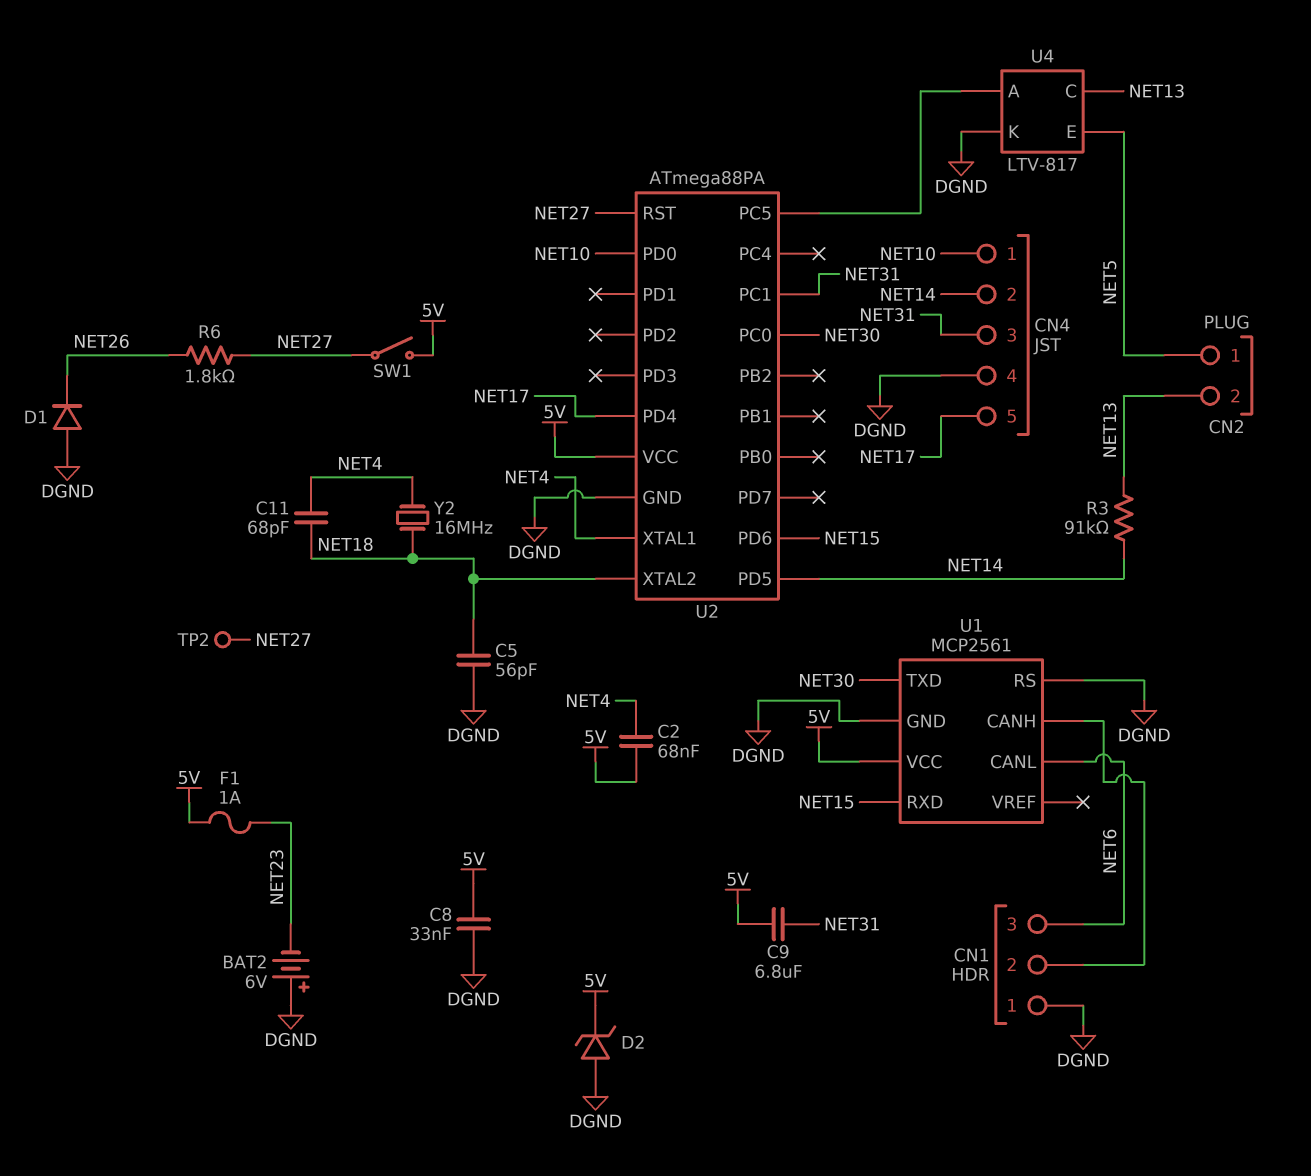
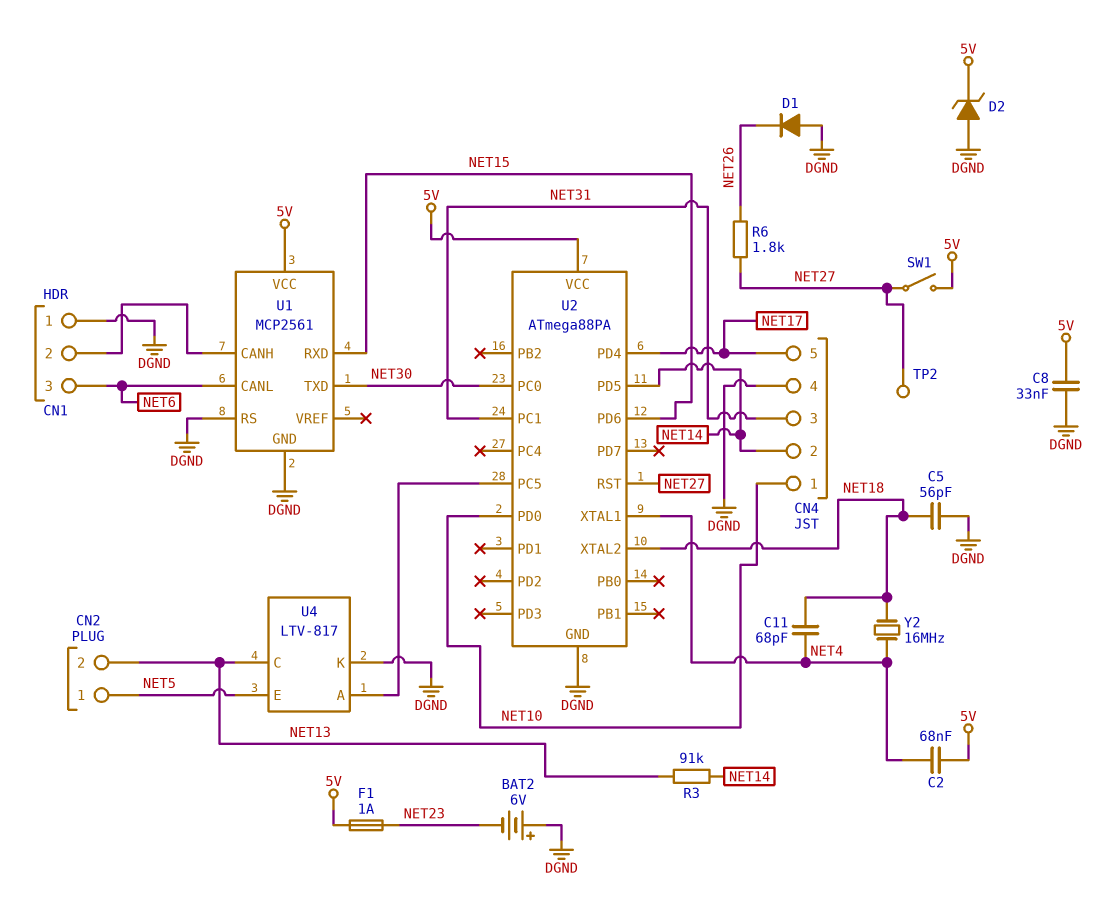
C9: 6.8uF (5V, NET31) -> none

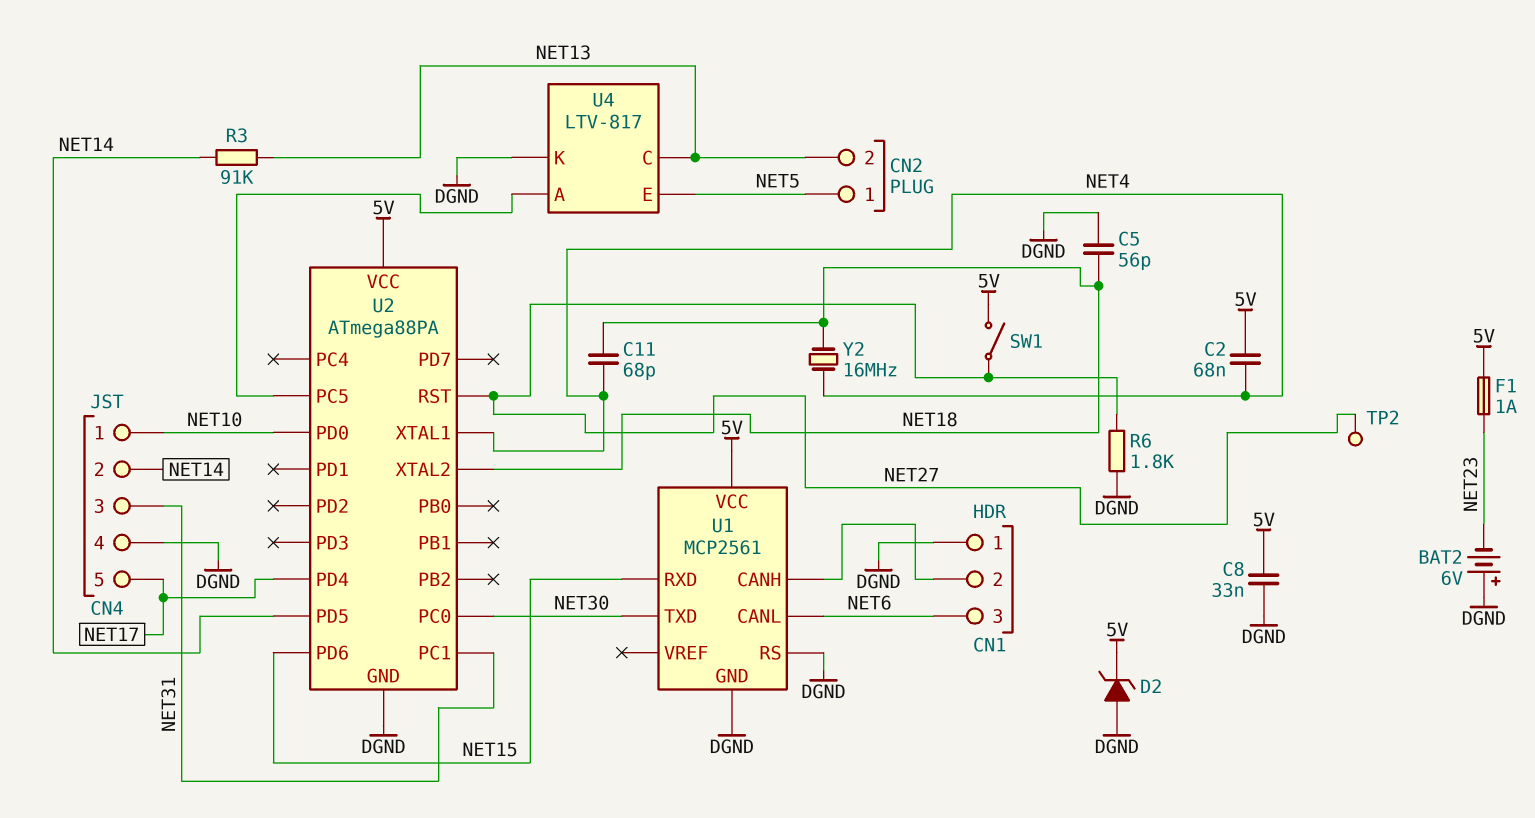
D1: diode (A DGND, K NET26) -> none
R6: 1.8k (NET26, NET27) -> 1.8k (DGND, NET27)

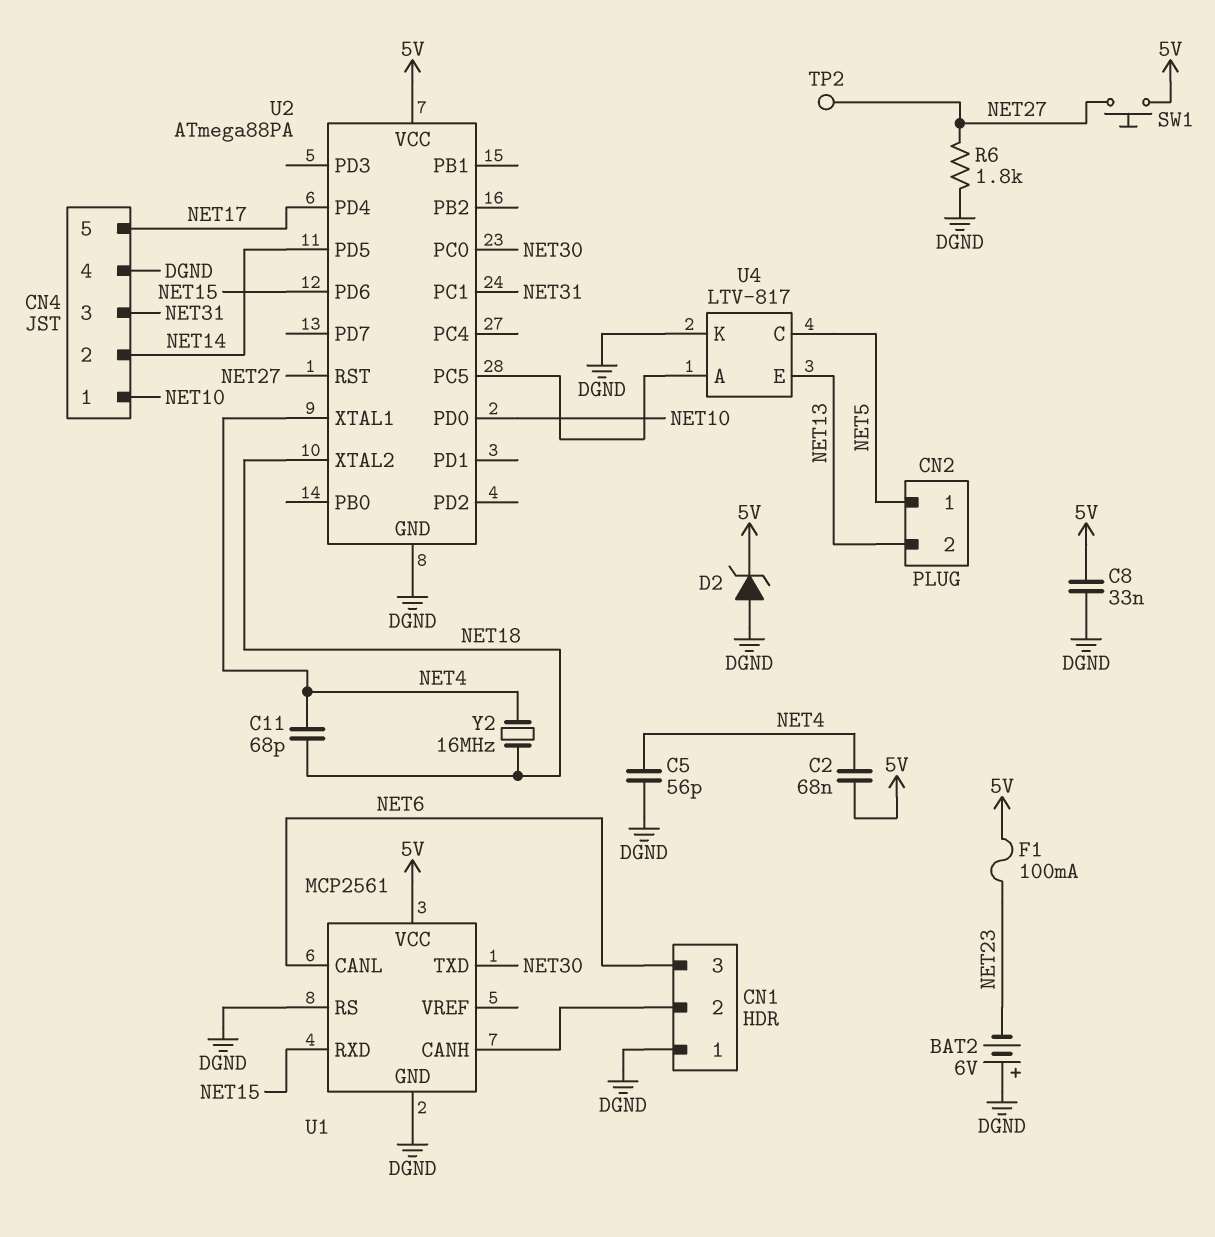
C5: 56pF (DGND, NET18) -> 56pF (DGND, NET4)
F1: 1A (5V, NET23) -> 100mA (5V, NET23)
R3: 91k (NET13, NET14) -> none
SW1: switch (5V, NET27) -> button (5V, NET27)
U4 pin C: NET13 -> NET5
U4 pin E: NET5 -> NET13

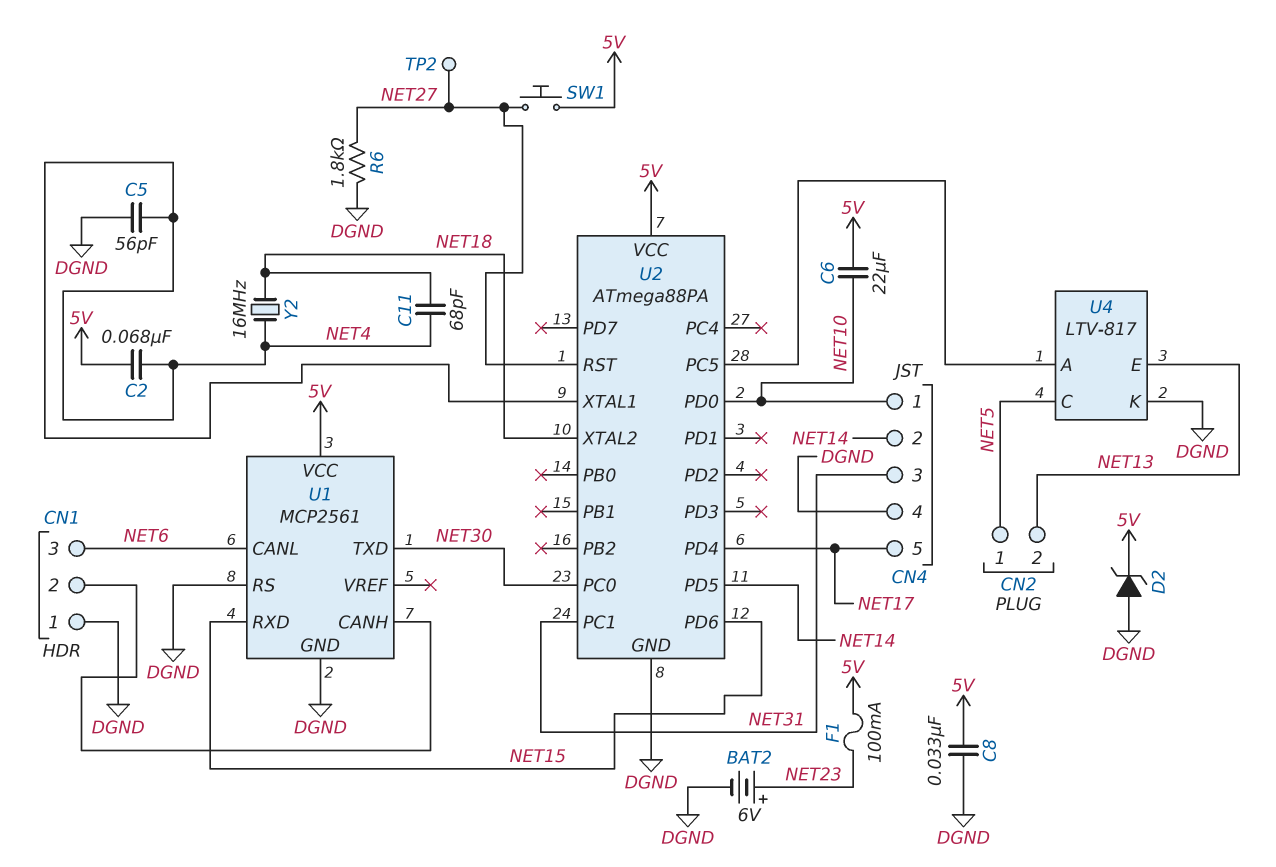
BAT2: 6V (plus DGND, minus NET23) -> 6V (plus NET23, minus DGND)
C6: none -> 22uF (5V, NET10)

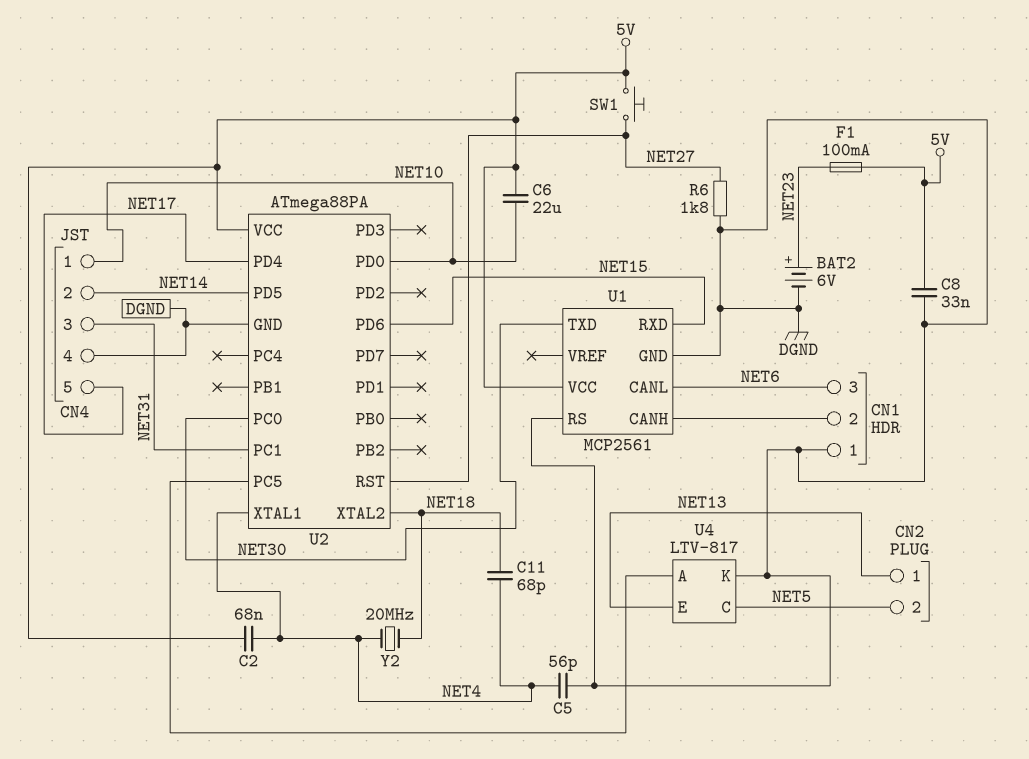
CN2 pin 1: NET5 -> NET13
CN2 pin 2: NET13 -> NET5
D2: zener (A DGND, K 5V) -> none
TP2: test point (NET27) -> none
Y2: 16MHz (NET4, NET18) -> 20MHz (NET4, NET18)

